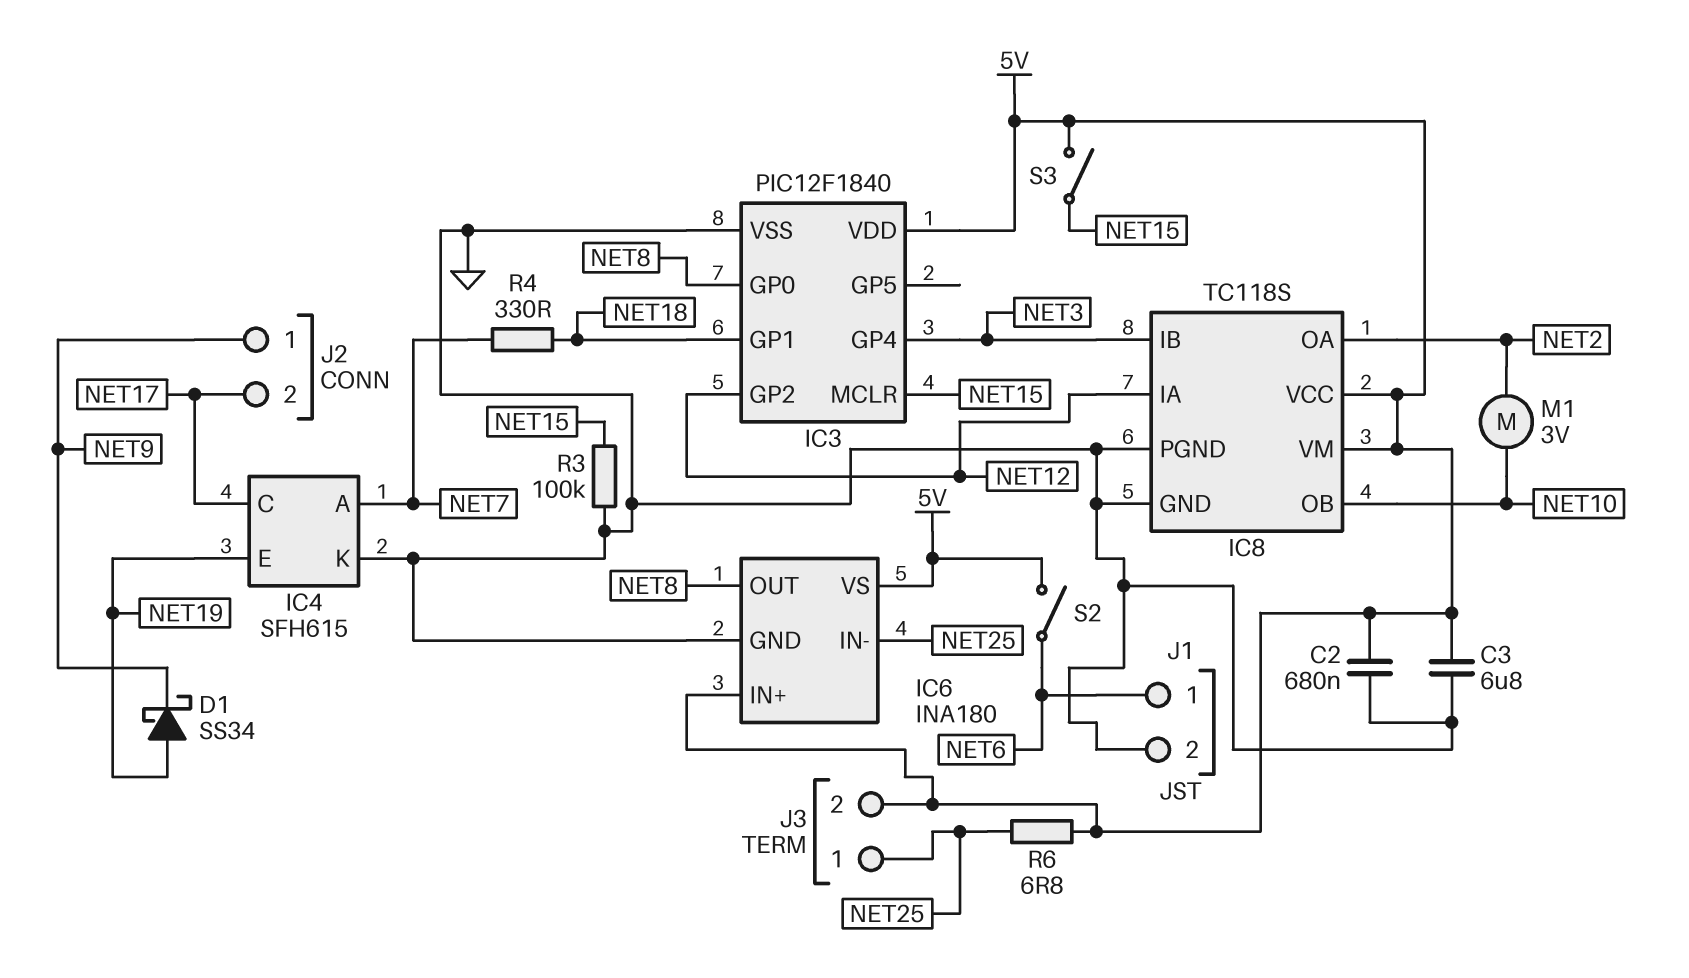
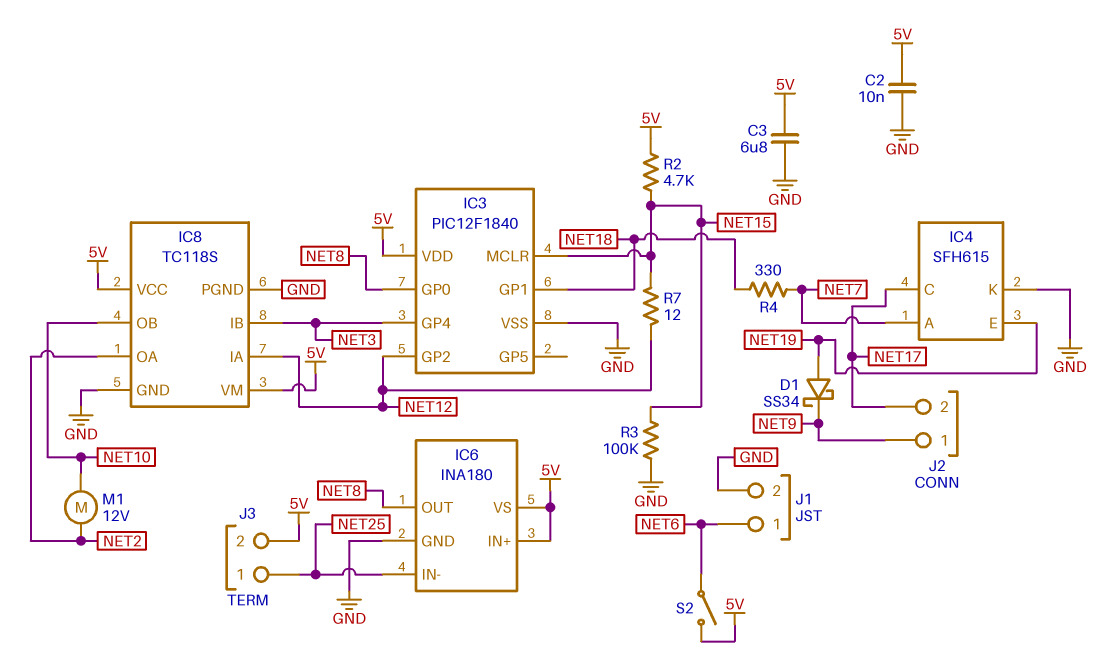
C2: 680nF (5V, GND) -> 10nF (5V, GND)
M1: motor 3V (NET2, NET10) -> motor 12V (NET2, NET10)
R2: none -> 4.7k (5V, NET15)
R6: 6.8 (5V, NET25) -> none
R7: none -> 12 (NET12, NET15)
S3: switch (5V, NET15) -> none

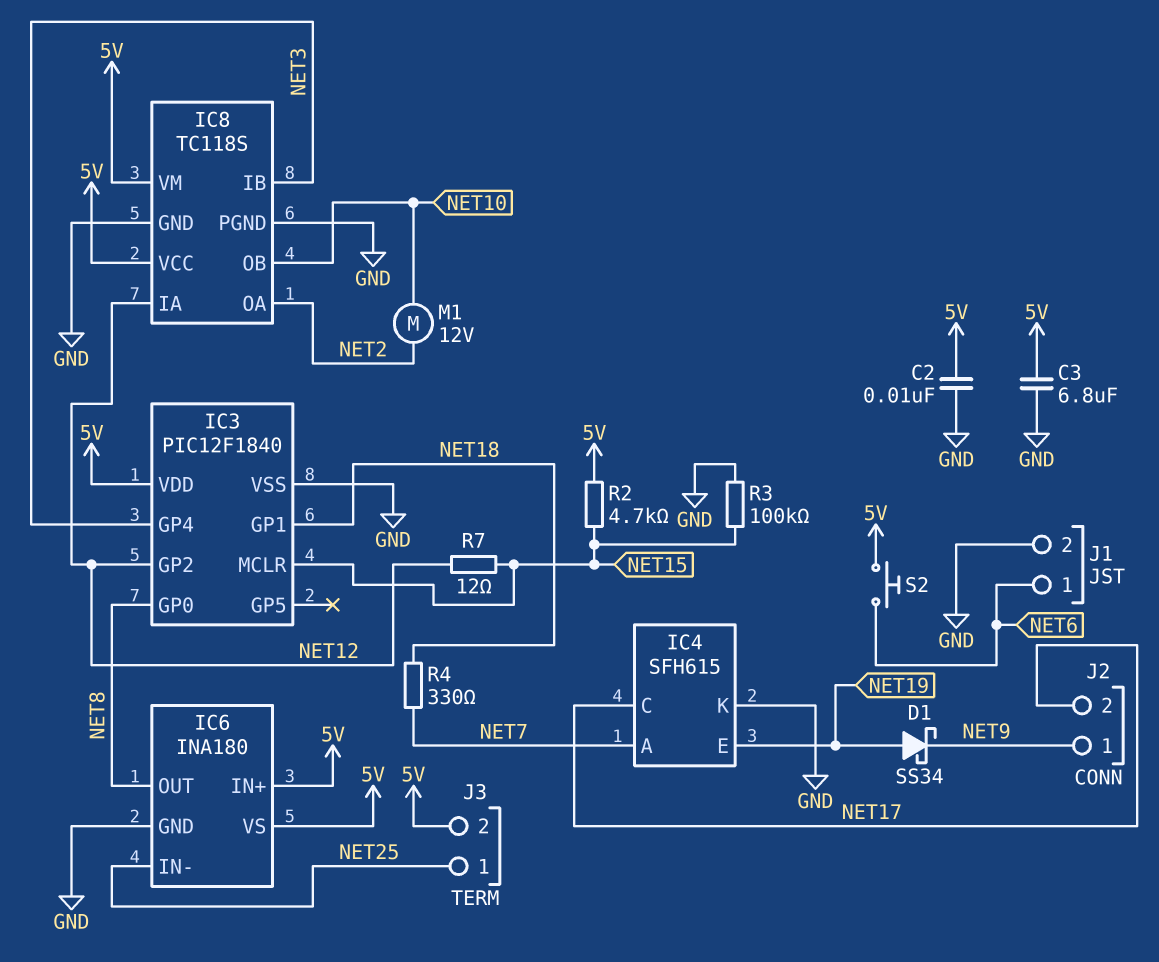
S2: switch (5V, NET6) -> button (5V, NET6)

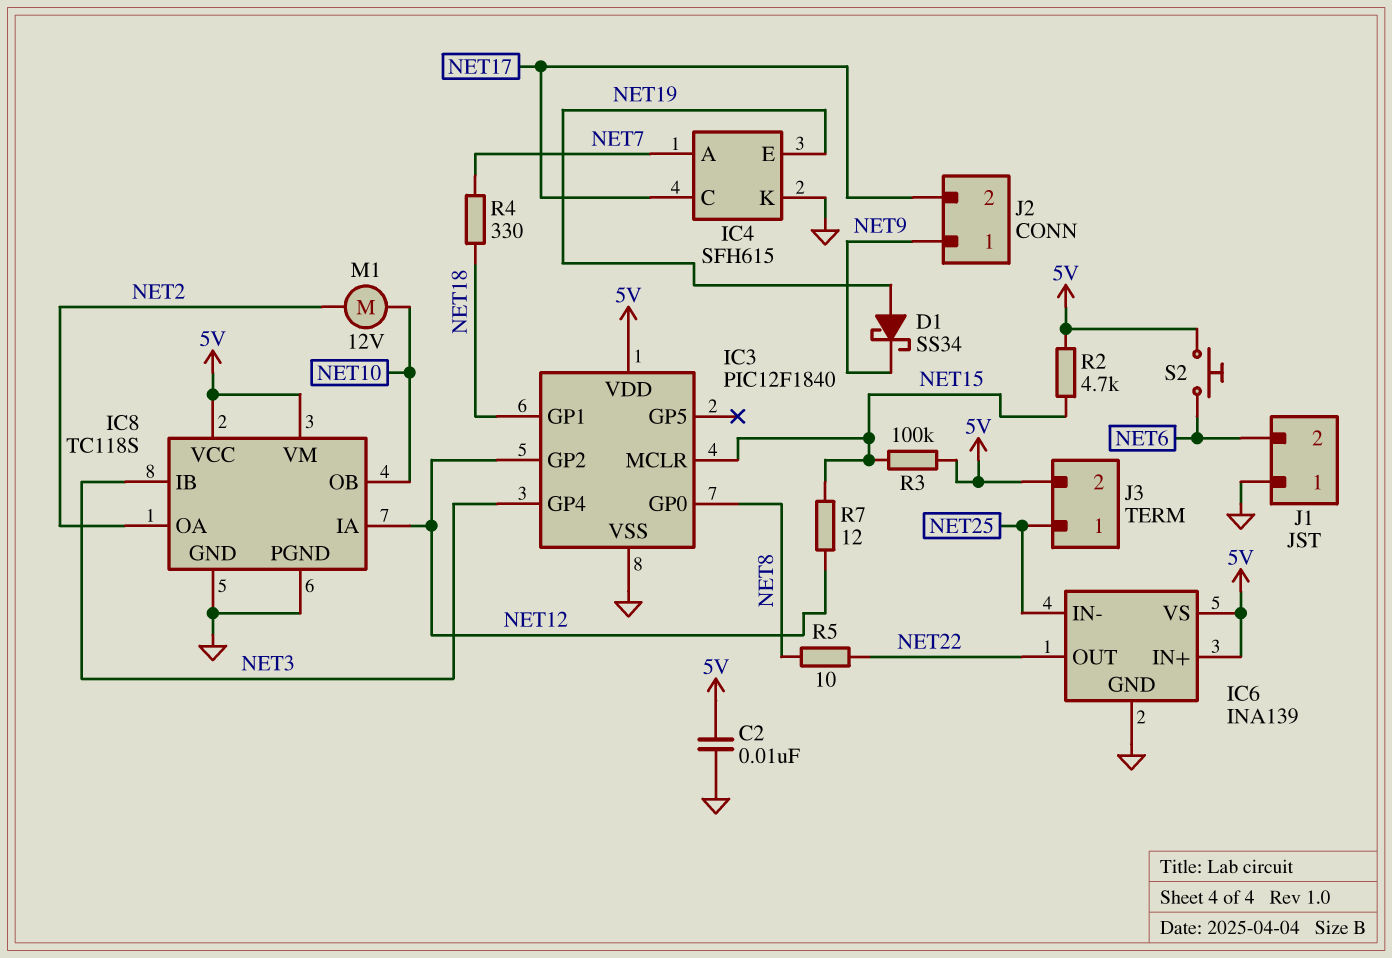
C3: 6.8uF (5V, GND) -> none
IC6: INA180 -> INA139
IC6 pin OUT: NET8 -> NET22
J1 pin 1: NET6 -> GND
J1 pin 2: GND -> NET6
R3: 100k (GND, NET15) -> 100k (5V, NET15)
R5: none -> 10 (NET8, NET22)

